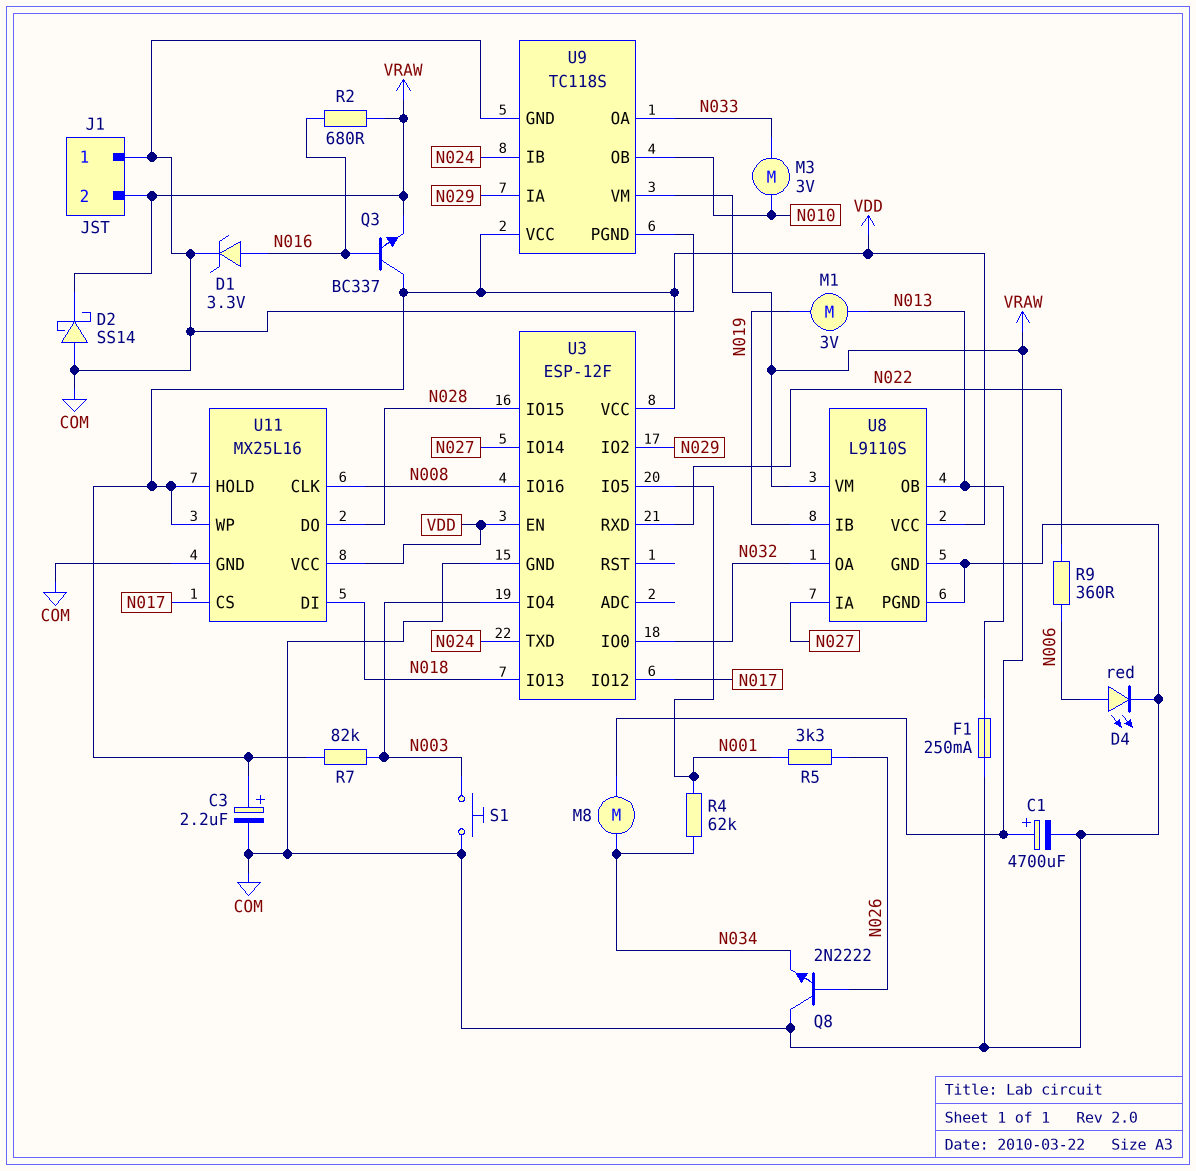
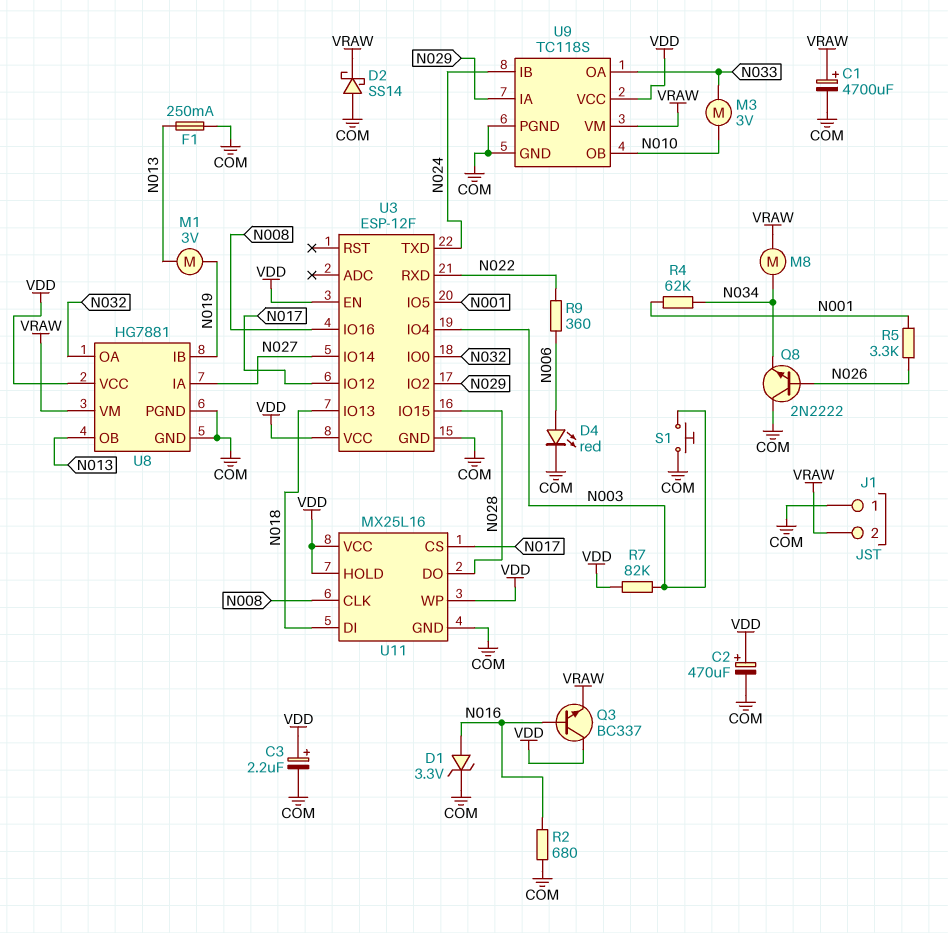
C2: none -> 470uF (plus VDD, minus COM)
R2: 680 (N016, VRAW) -> 680 (COM, N016)
U8: L9110S -> HG7881

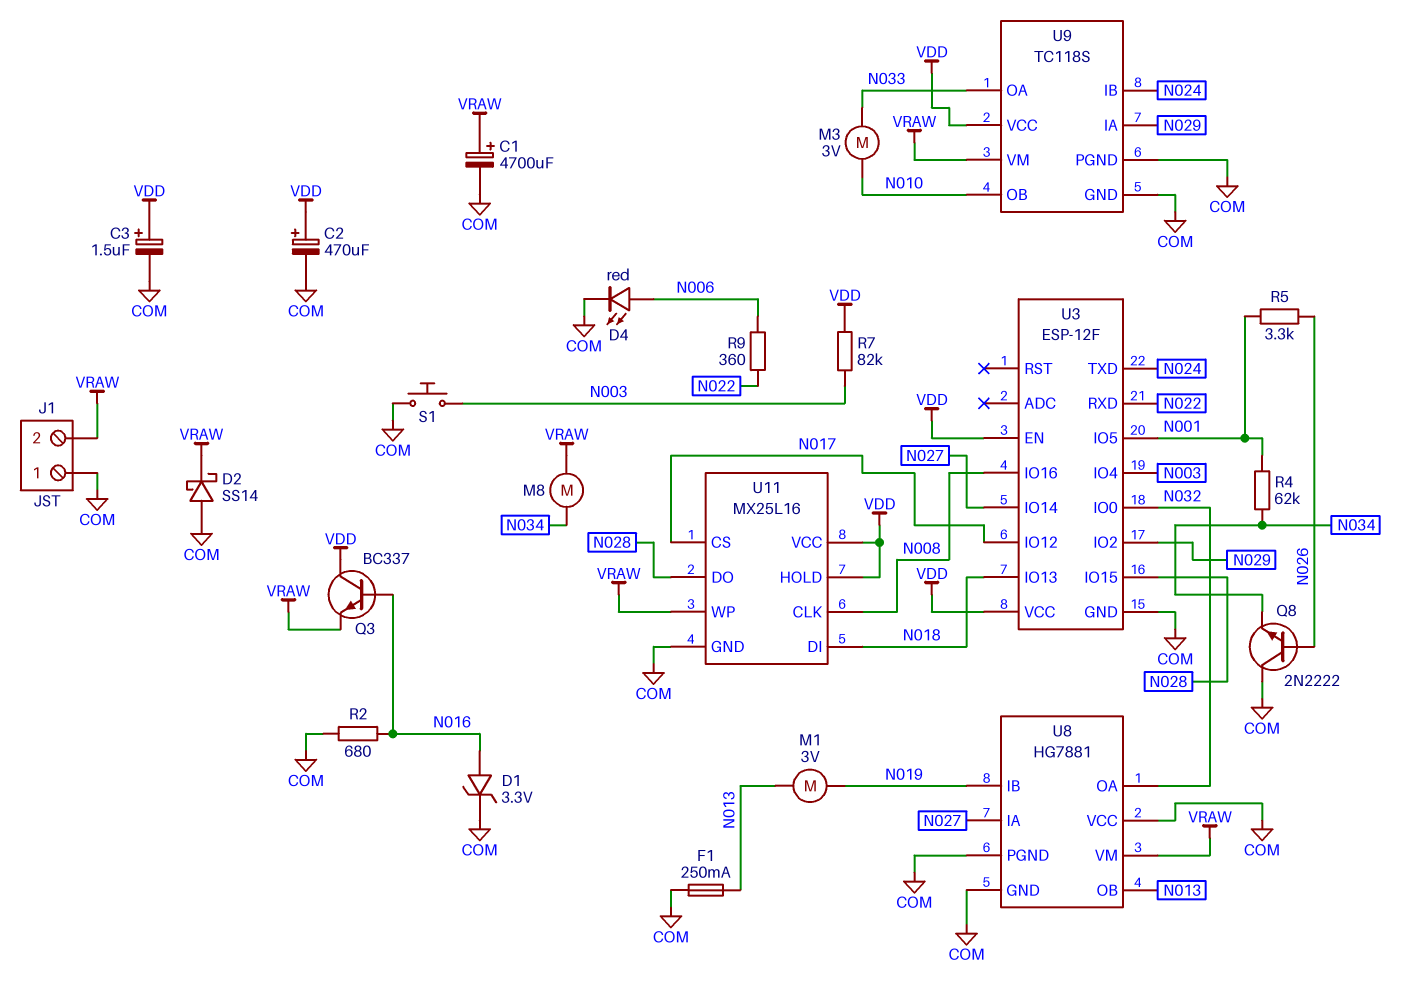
C3: 2.2uF (plus VDD, minus COM) -> 1.5uF (plus VDD, minus COM)
U8 pin VCC: VDD -> COM
U11 pin WP: VDD -> VRAW

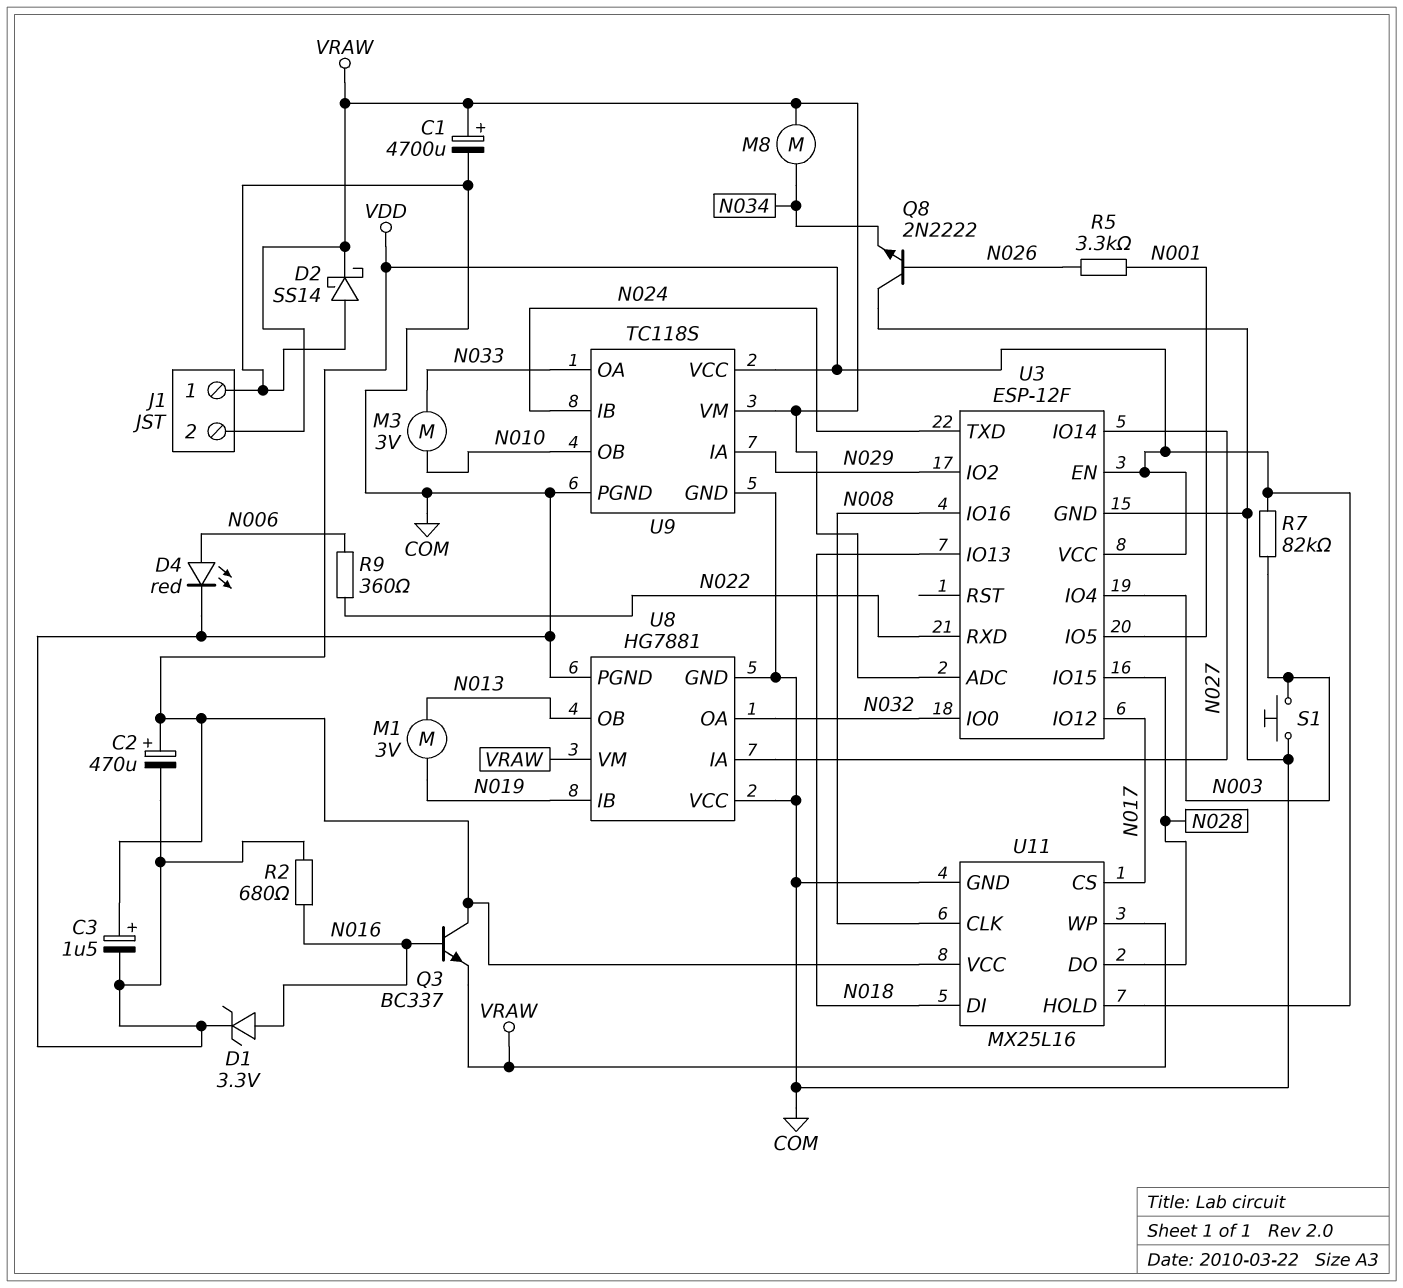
F1: 250mA (COM, N013) -> none
R4: 62k (N001, N034) -> none
U3 pin ADC: none -> VRAW

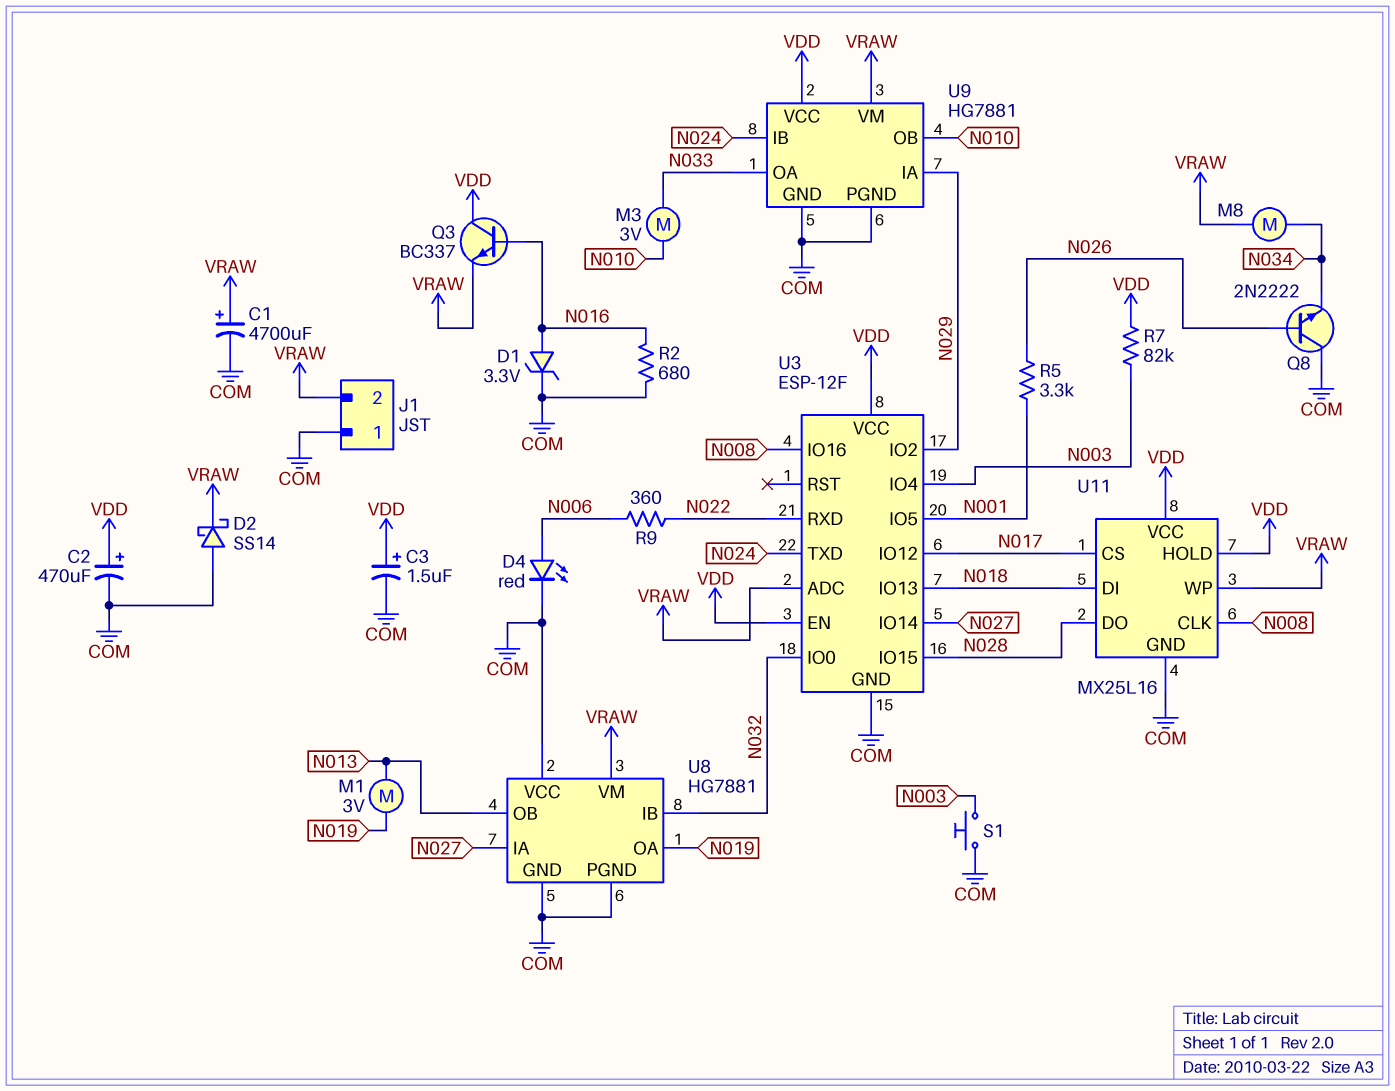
U8 pin IB: N019 -> N032
U8 pin OA: N032 -> N019
U9: TC118S -> HG7881

